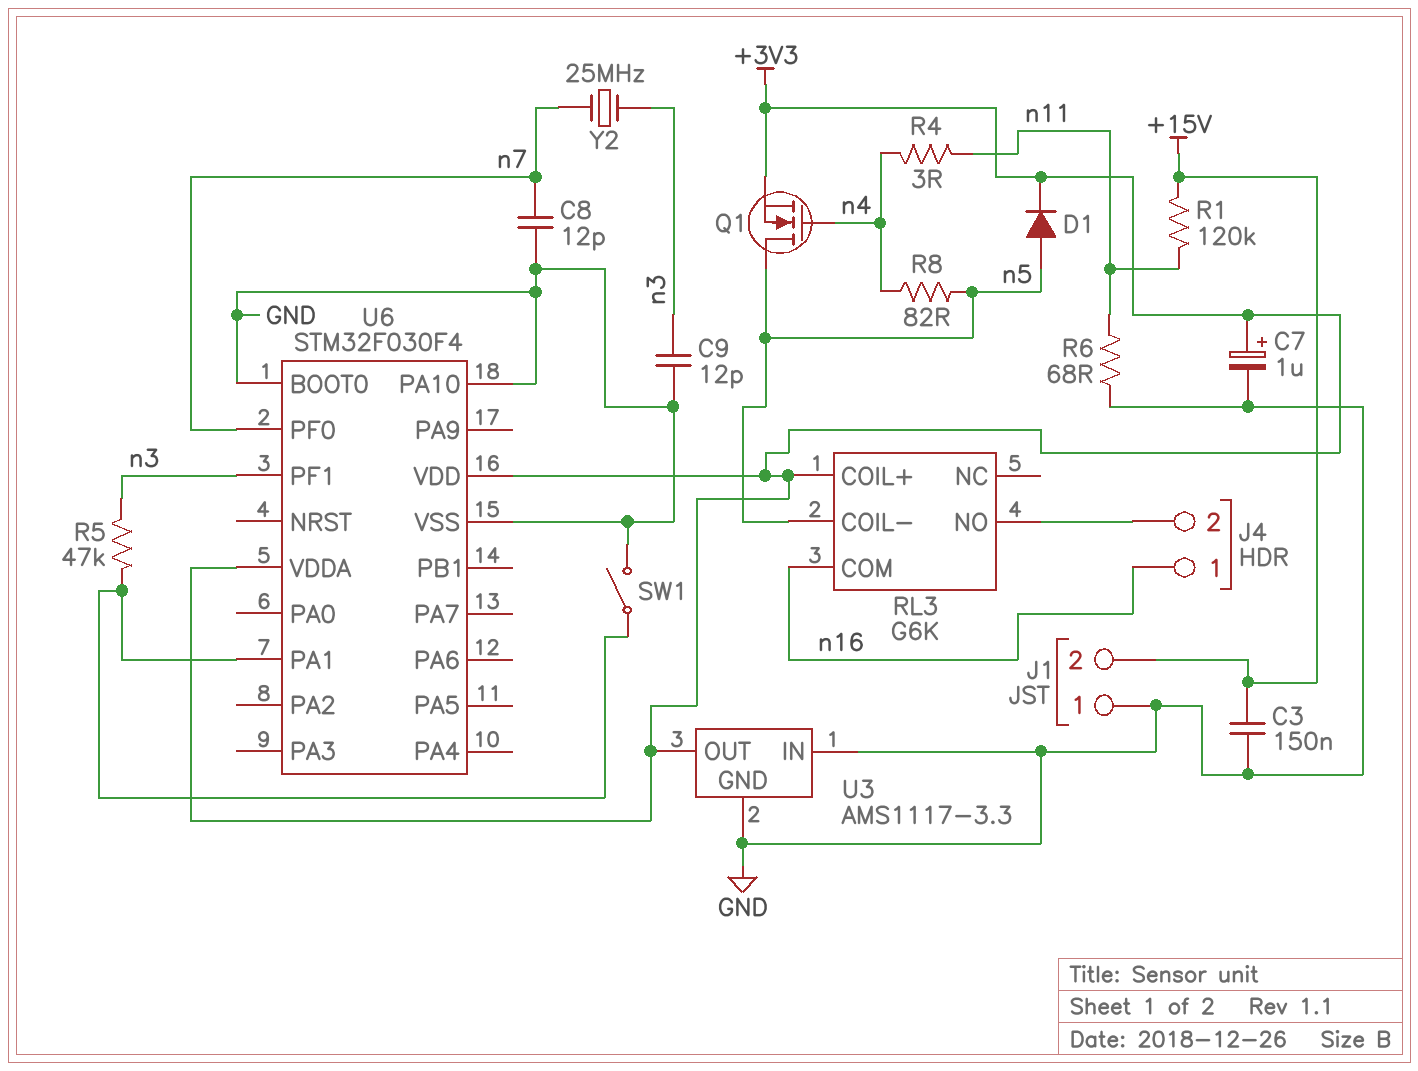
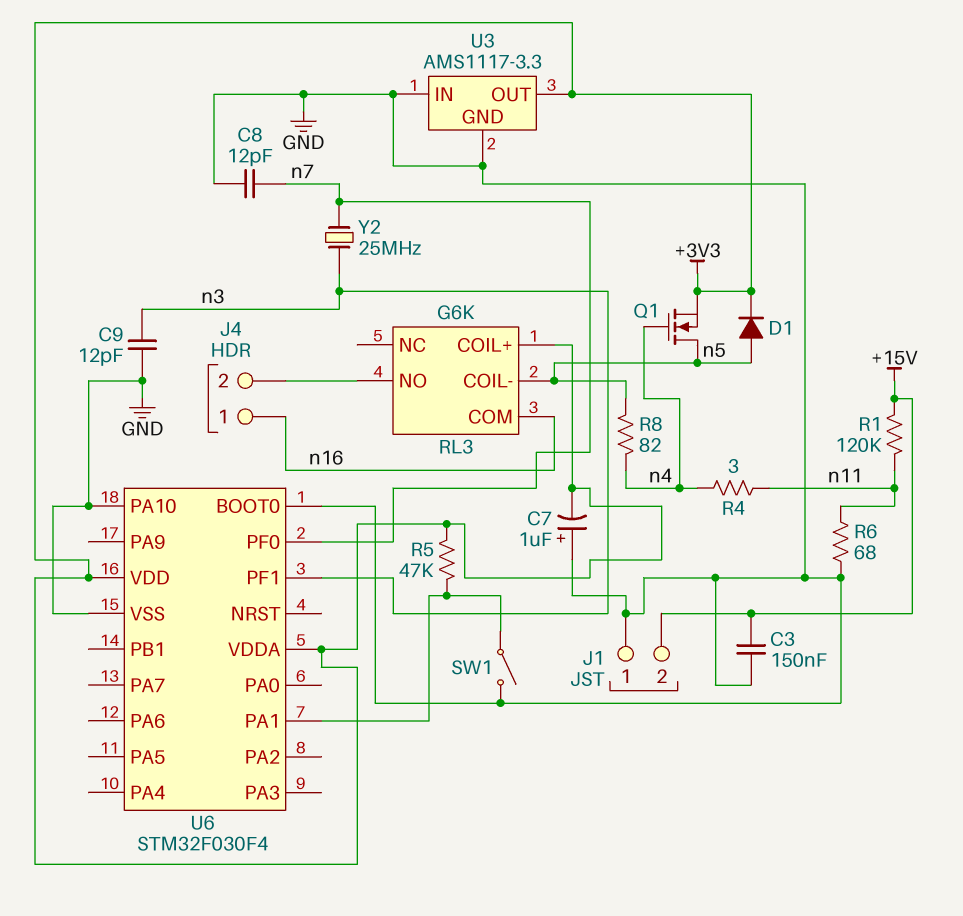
C7: 1uF (plus +3V3, minus GND) -> 1uF (plus GND, minus +3V3)
R5: 47k (U6/PA1, n3) -> 47k (+3V3, U6/PA1)

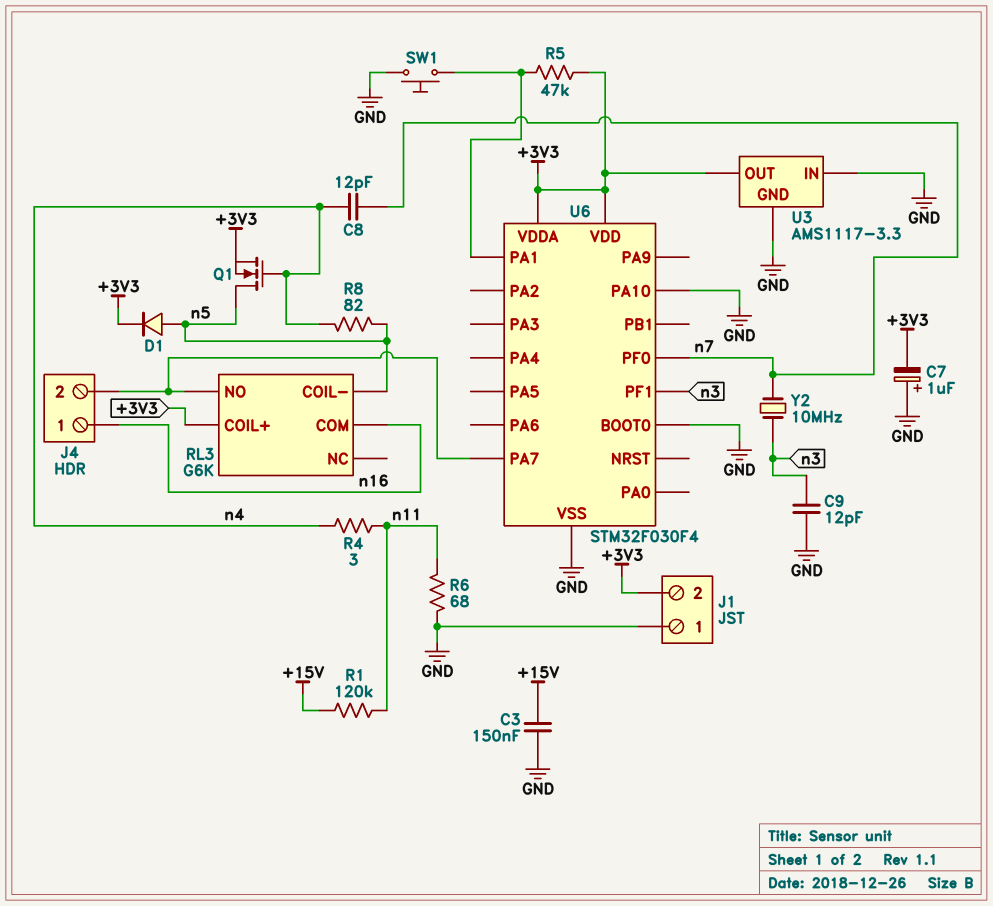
C8: 12pF (GND, n7) -> 12pF (n4, n7)
J1 pin 2: +15V -> +3V3
SW1: switch (GND, U6/PA1) -> button (GND, U6/PA1)
U6 pin PA7: none -> J4/2
Y2: 25MHz (n3, n7) -> 10MHz (n3, n7)

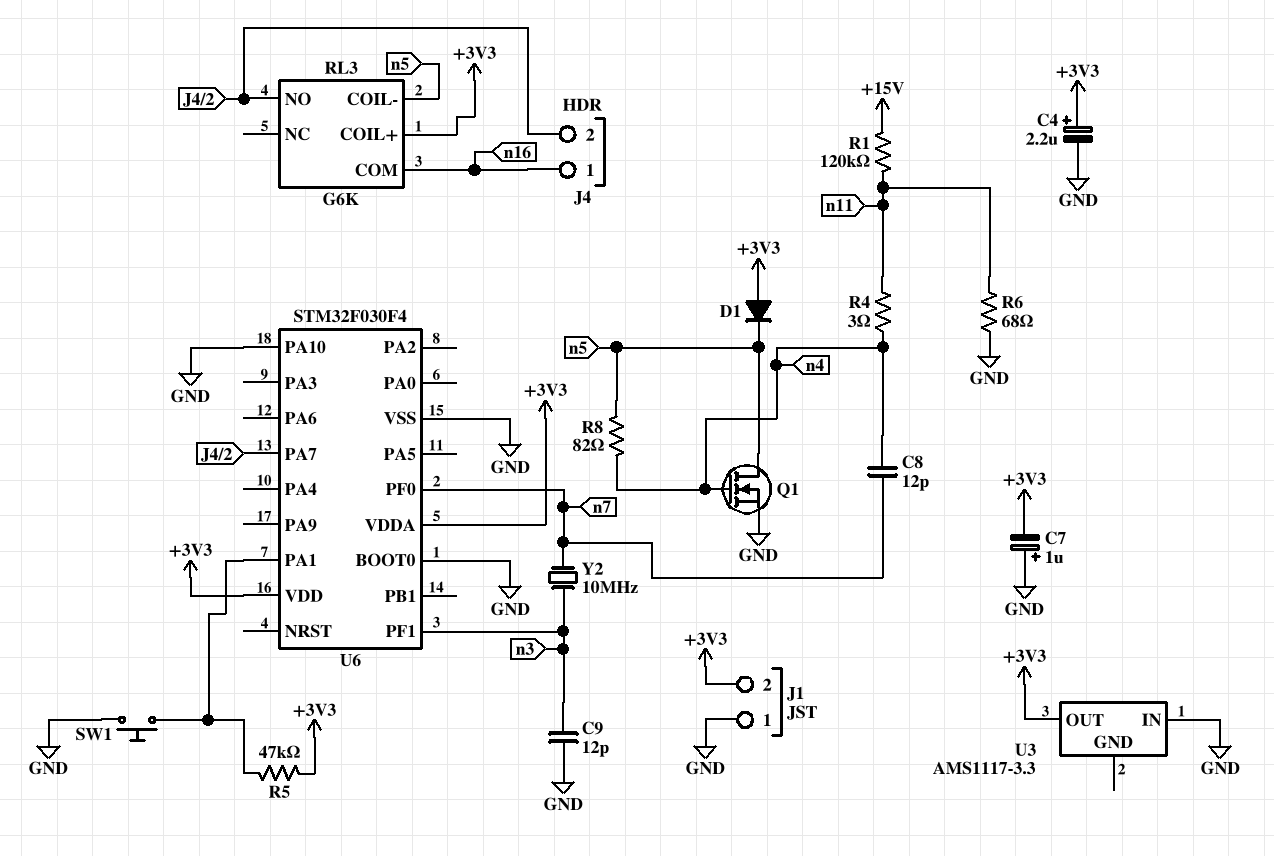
C3: 150nF (+15V, GND) -> none
C4: none -> 2.2uF (plus +3V3, minus GND)
D1: diode (A n5, K +3V3) -> diode (A +3V3, K n5)
Q1: NMOS (G n4, D n5, S +3V3) -> NMOS (G n4, D n5, S GND)
U3 pin GND: GND -> none

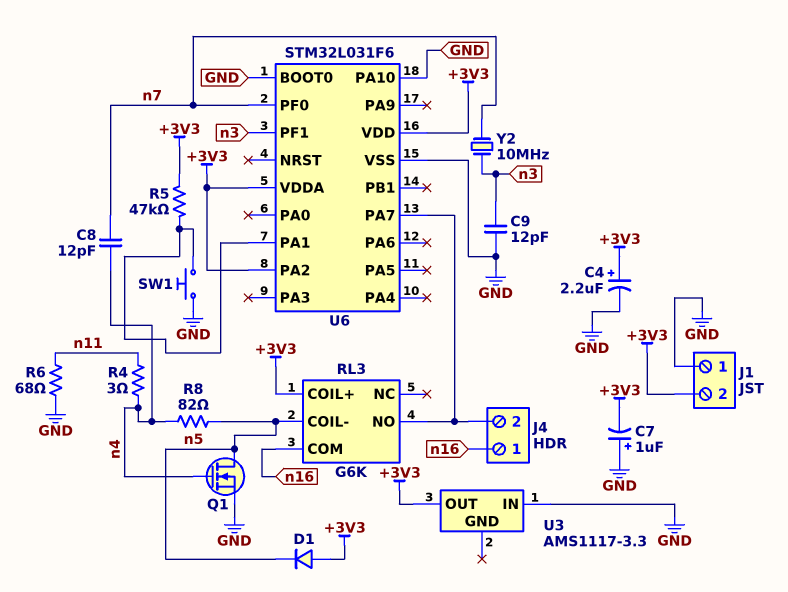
R1: 120k (+15V, n11) -> none
U6: STM32F030F4 -> STM32L031F6
U6 pin PA2: none -> +3V3

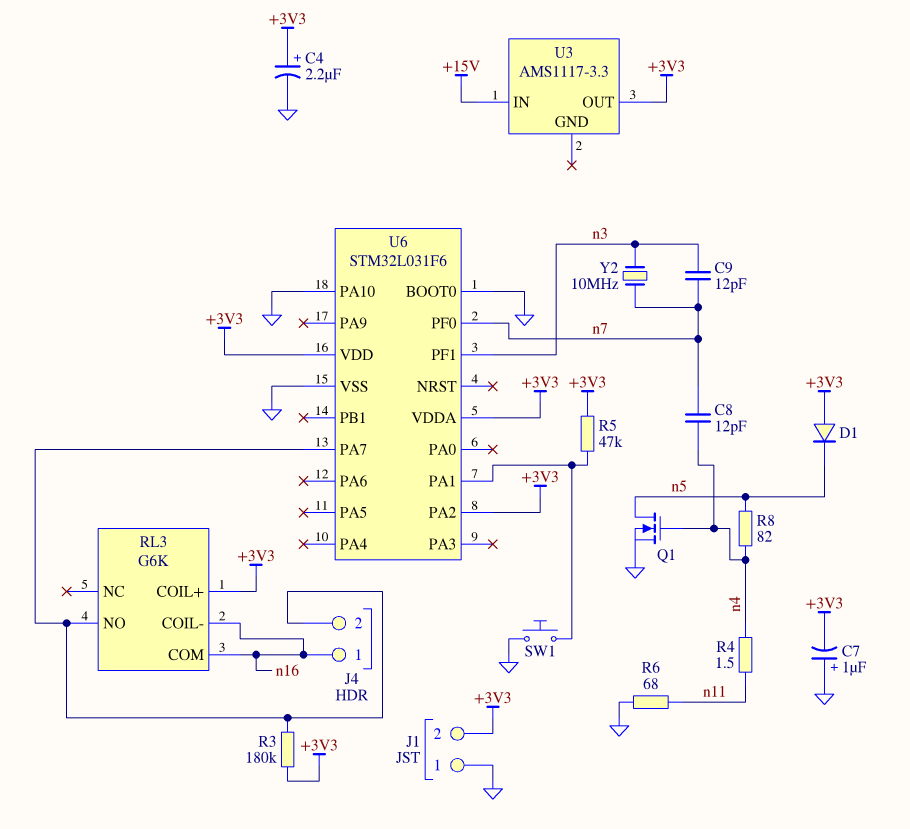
C9: 12pF (GND, n3) -> 12pF (n3, n7)
R3: none -> 180k (+3V3, J4/2)
R4: 3 (n4, n11) -> 1.5 (n4, n11)
RL3 pin COIL-: n5 -> n16
U3 pin IN: GND -> +15V

